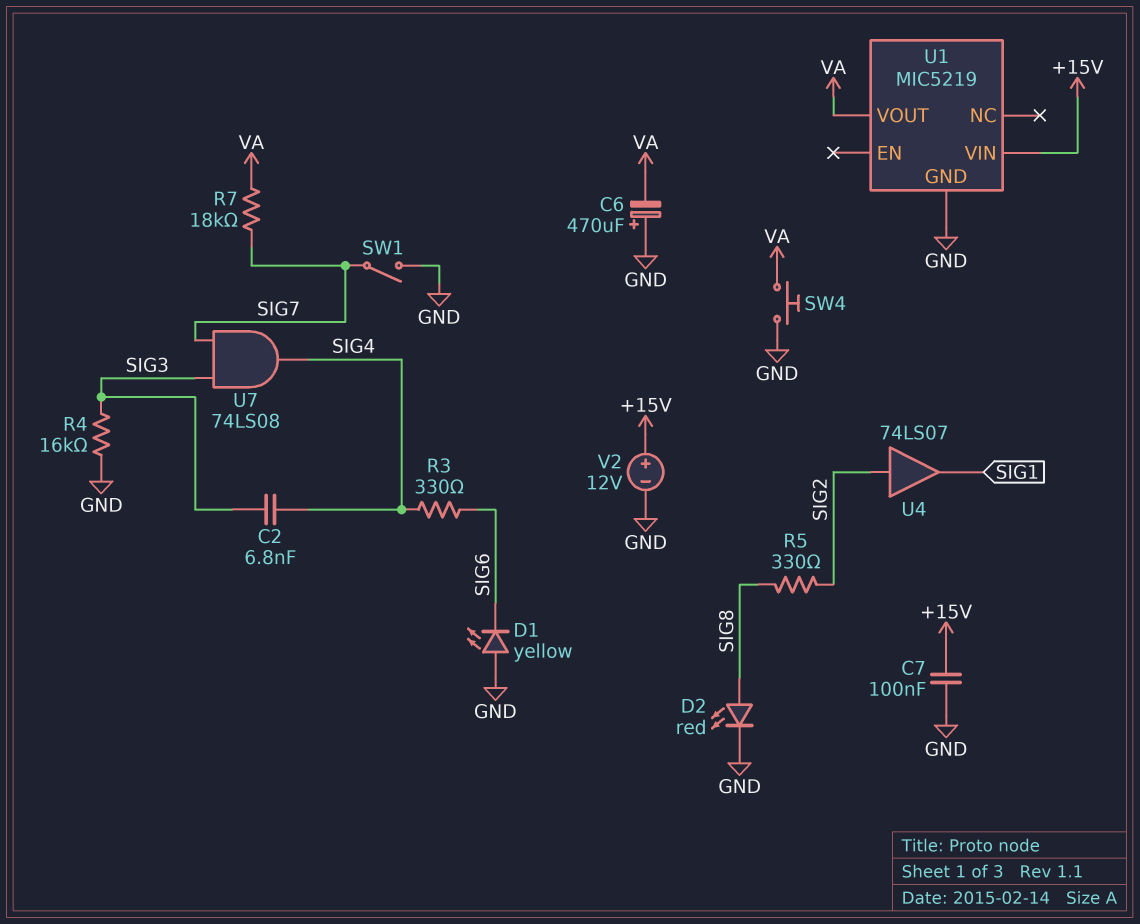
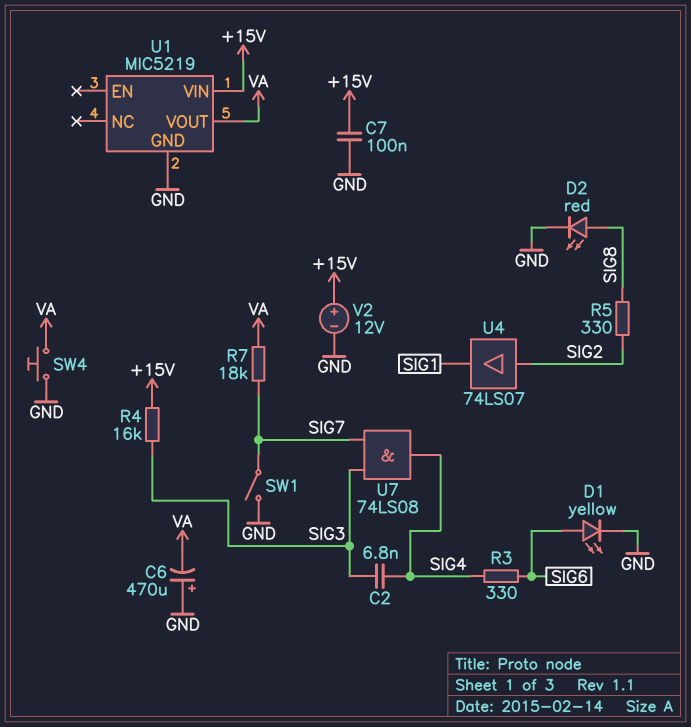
D1: LED yellow (A GND, K SIG6) -> LED yellow (A SIG6, K GND)
R4: 16k (GND, SIG3) -> 16k (+15V, SIG3)

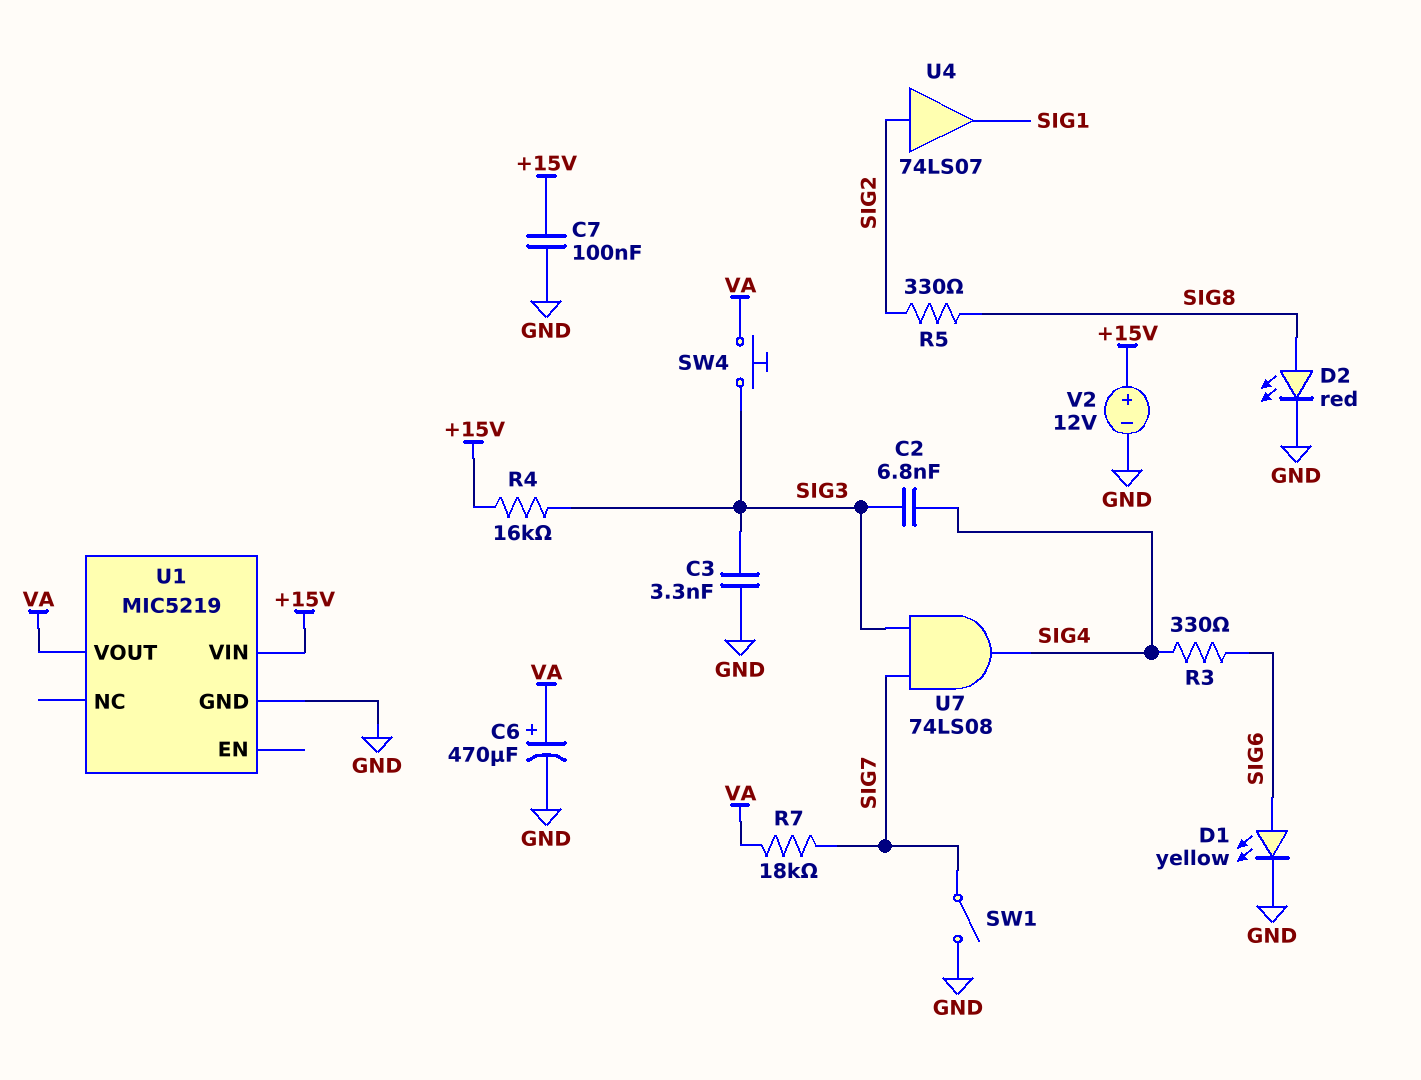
C3: none -> 3.3nF (GND, SIG3)
C6: 470uF (plus GND, minus VA) -> 470uF (plus VA, minus GND)
SW4: button (GND, VA) -> button (SIG3, VA)

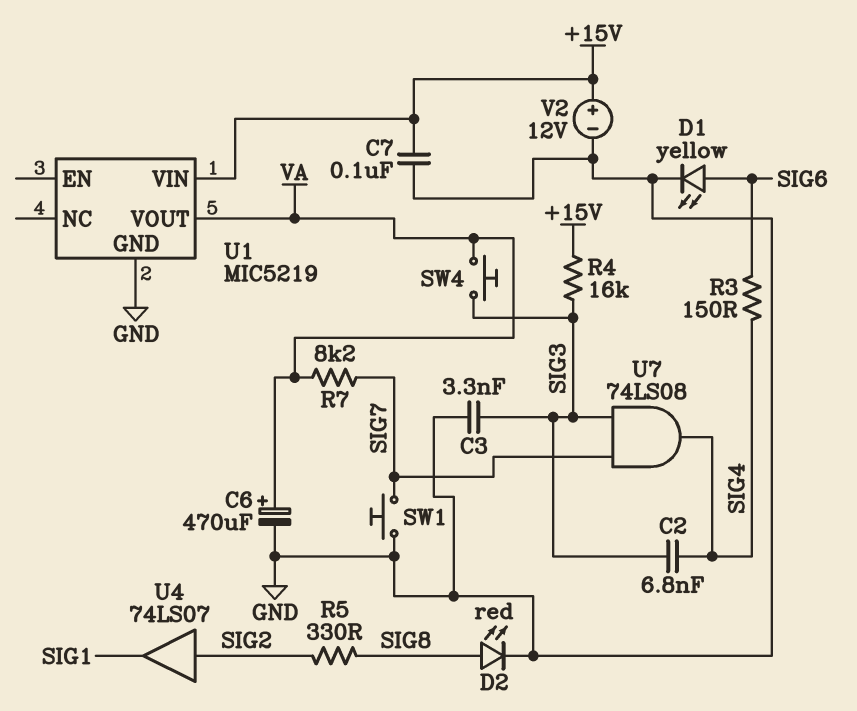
R3: 330 (SIG4, SIG6) -> 150 (SIG4, SIG6)
R7: 18k (SIG7, VA) -> 8.2k (SIG7, VA)
SW1: switch (GND, SIG7) -> button (GND, SIG7)

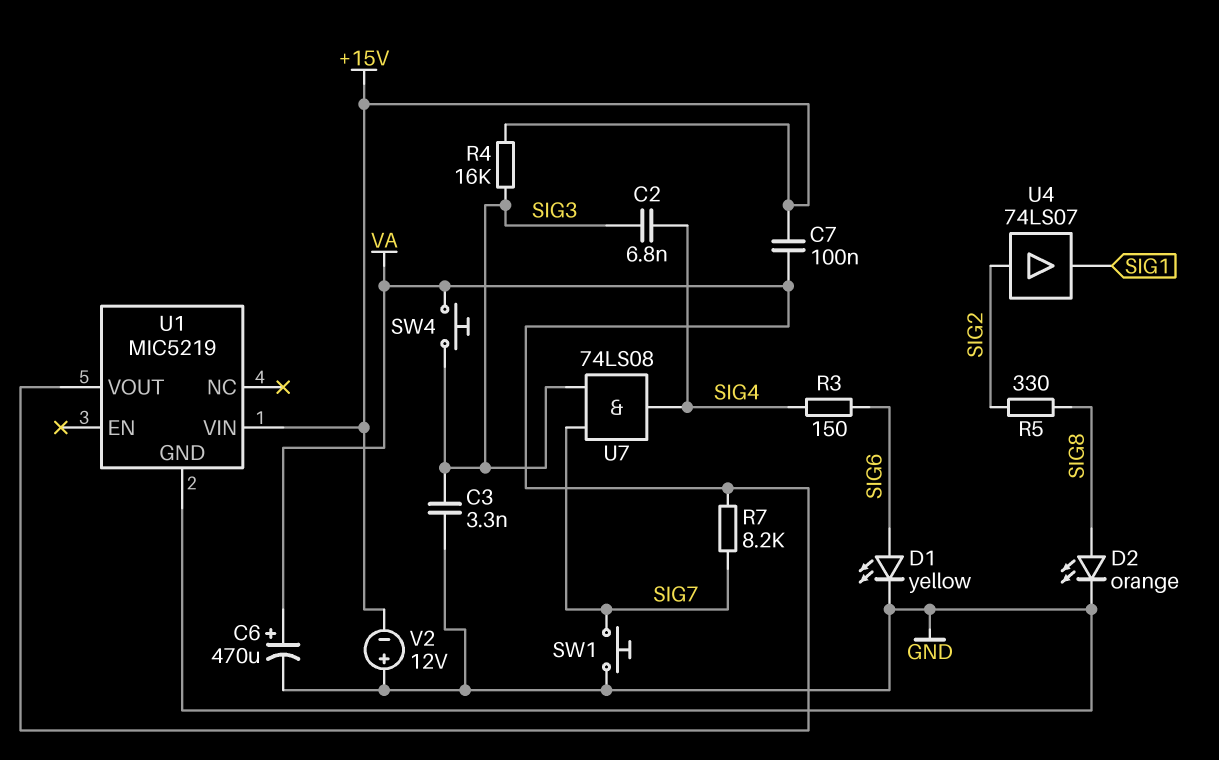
C7: 100nF (+15V, GND) -> 100nF (+15V, VA)
D2: LED red (A SIG8, K GND) -> LED orange (A SIG8, K GND)
V2: 12V (plus +15V, minus GND) -> 12V (plus GND, minus +15V)

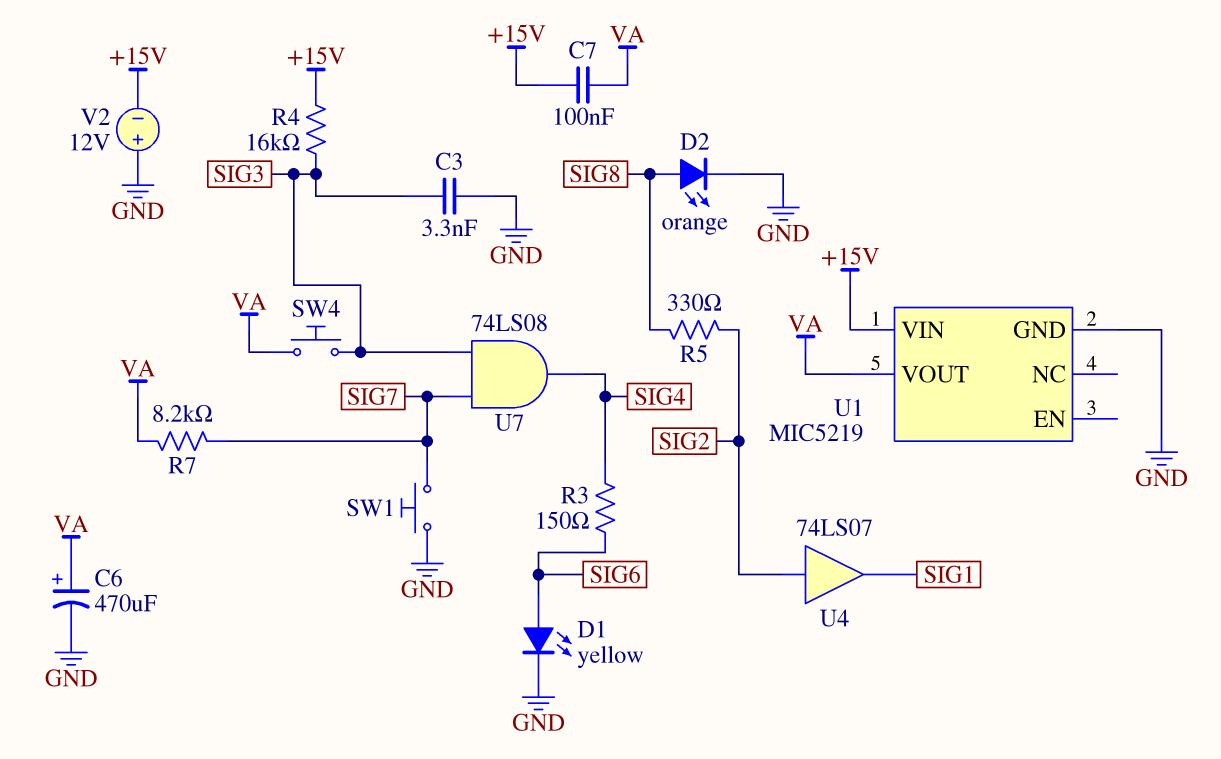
C2: 6.8nF (SIG3, SIG4) -> none

